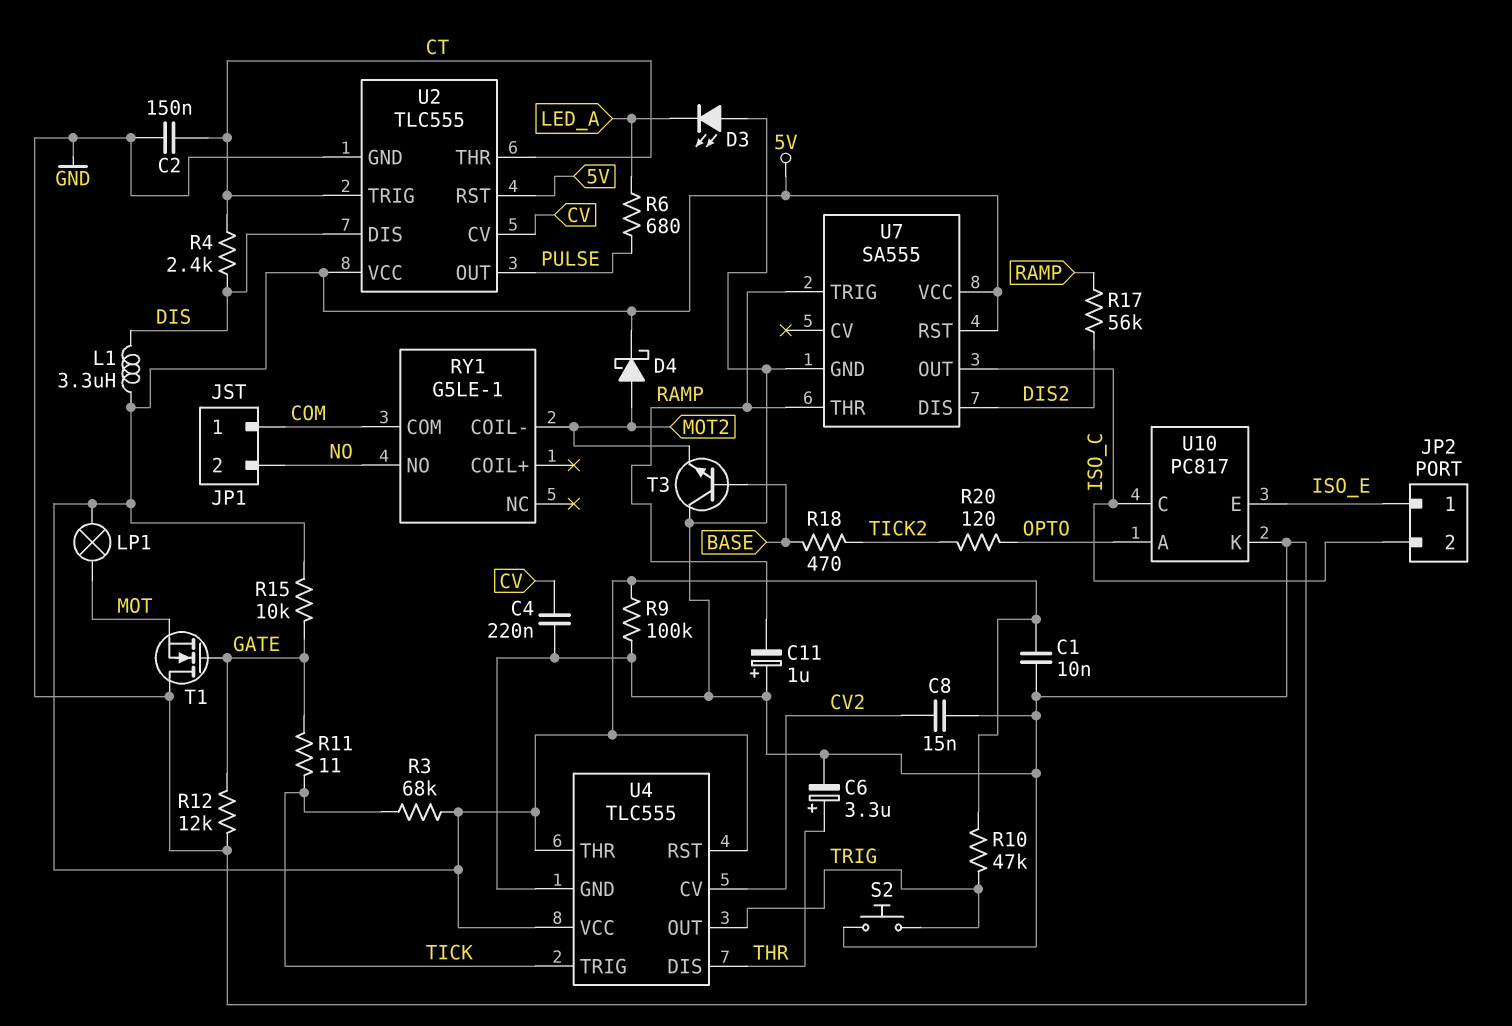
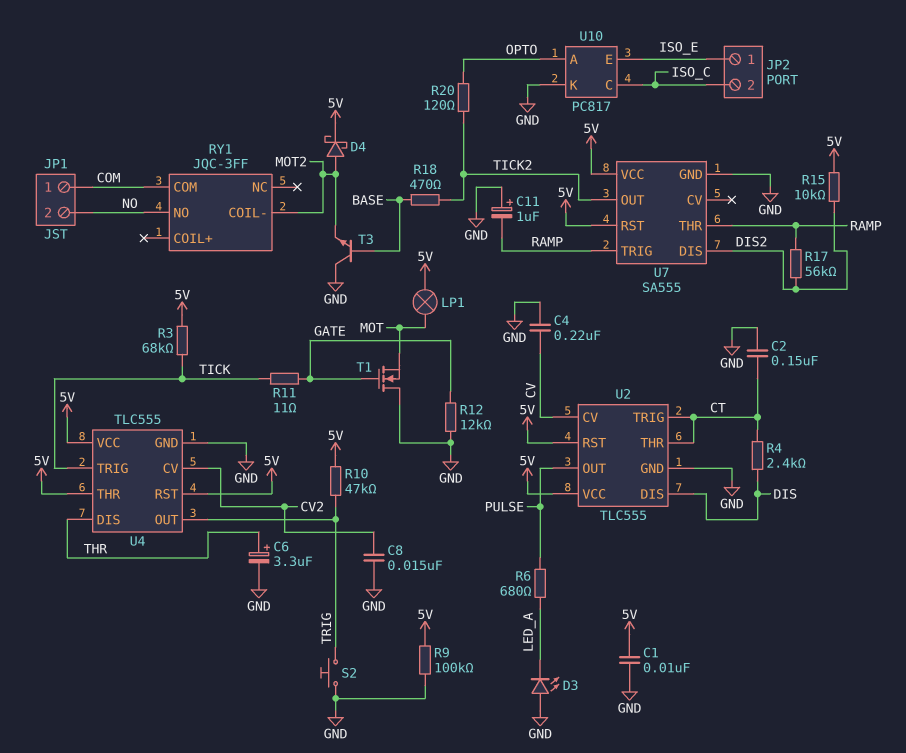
L1: 3.3uH (5V, DIS) -> none
R15: 10k (5V, GATE) -> 10k (5V, DIS2)
RY1: G5LE-1 -> JQC-3FF
U7 pin OUT: ISO_C -> TICK2

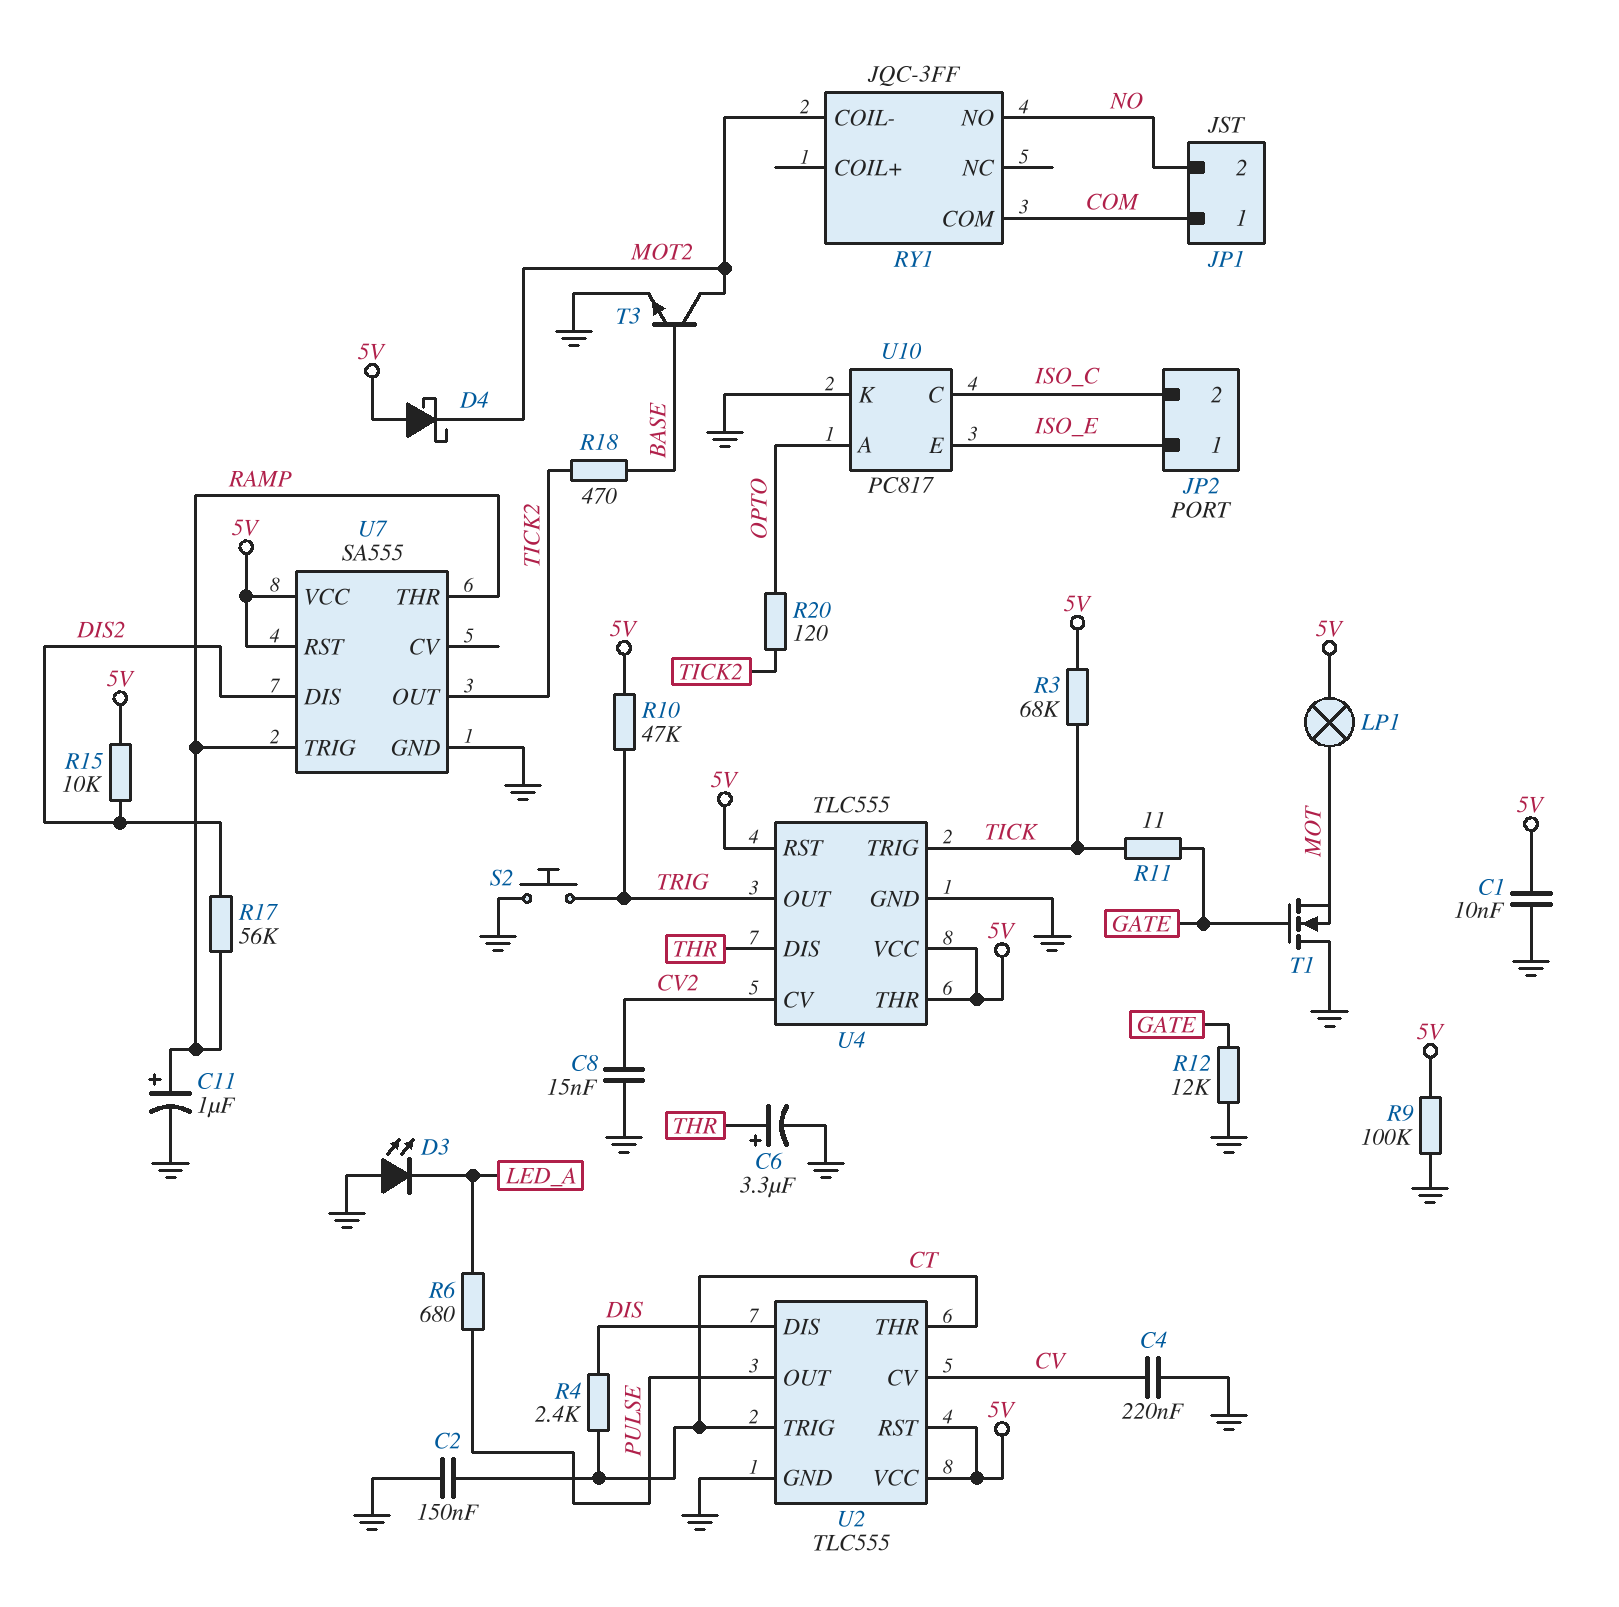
C11: 1uF (plus GND, minus RAMP) -> 1uF (plus RAMP, minus GND)
D4: schottky (A MOT2, K 5V) -> schottky (A 5V, K MOT2)
T3: NPN (B BASE, C GND, E MOT2) -> NPN (B BASE, C MOT2, E GND)

